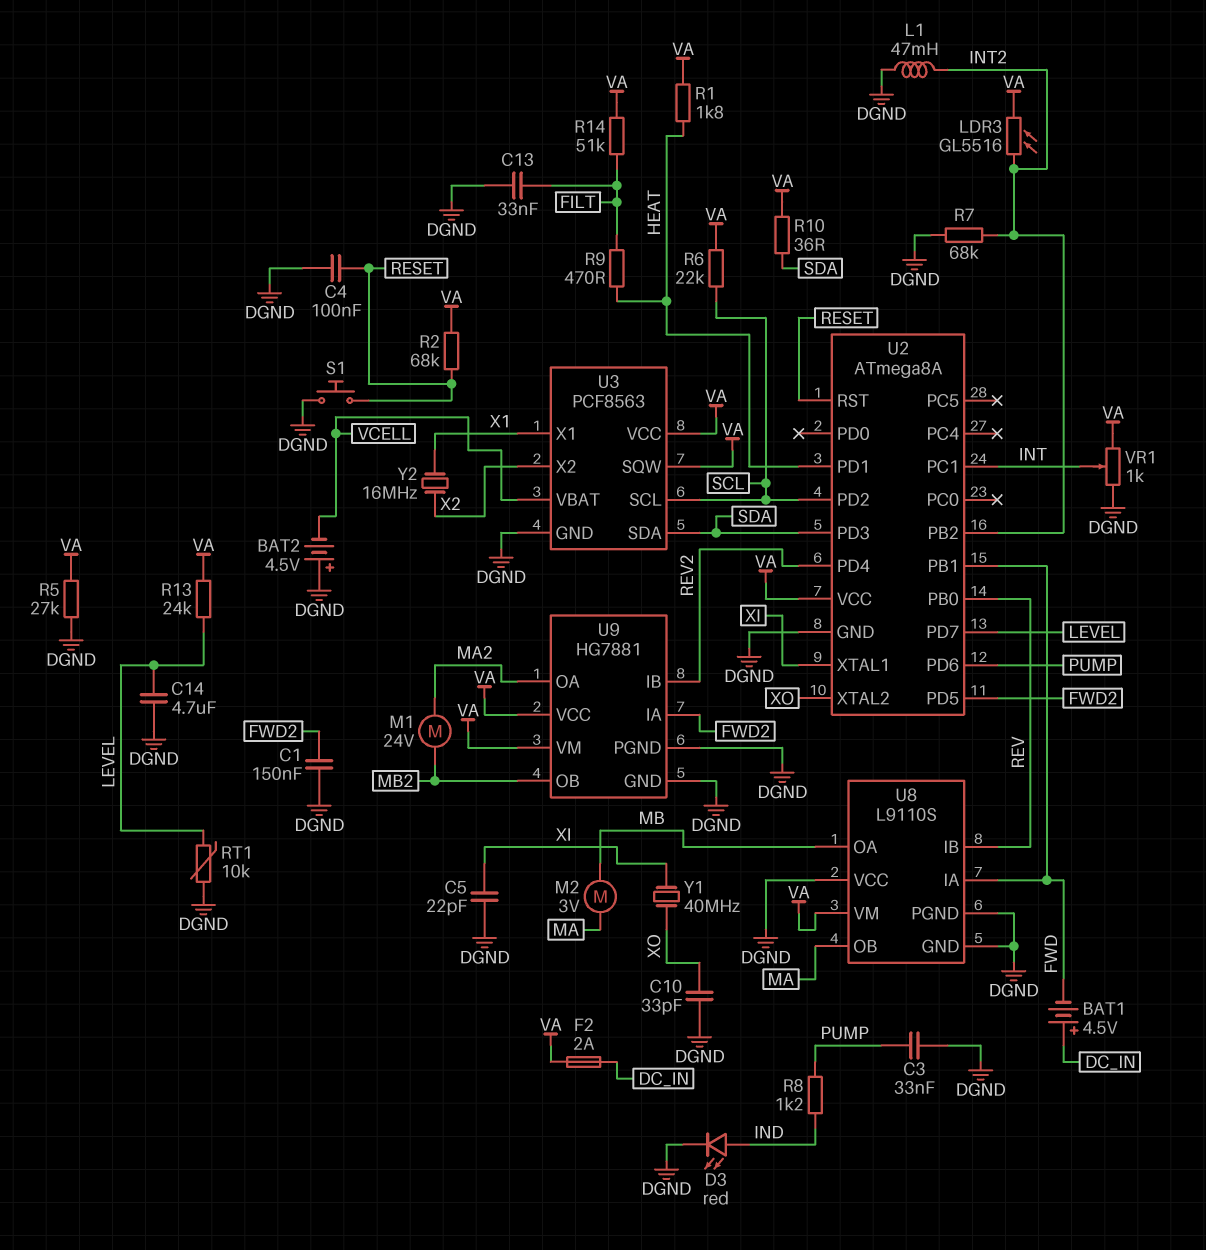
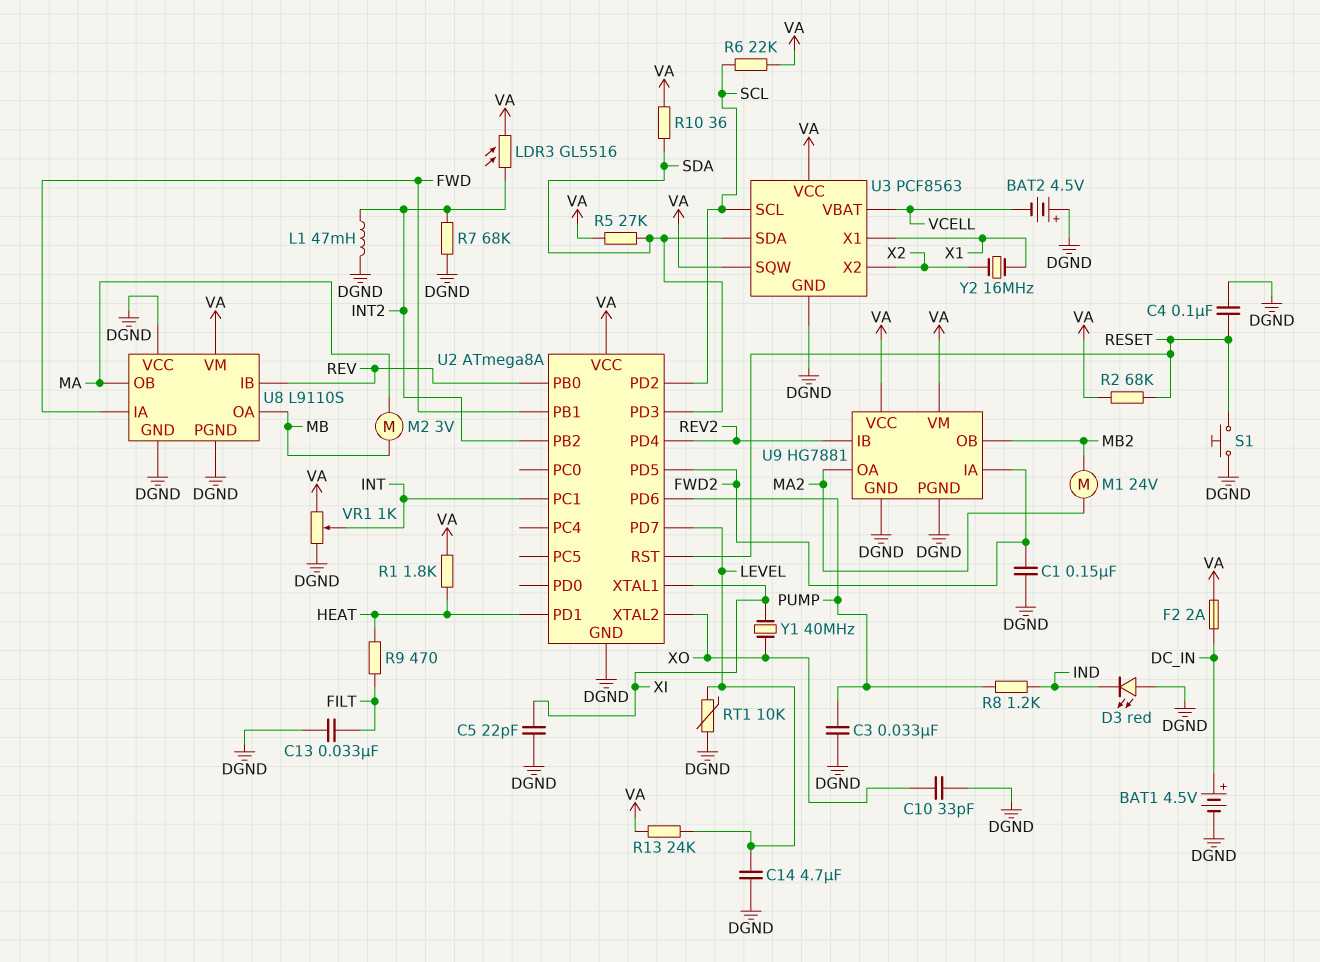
BAT1: 4.5V (plus DC_IN, minus FWD) -> 4.5V (plus DC_IN, minus DGND)
D3: LED red (A IND, K DGND) -> LED red (A DGND, K IND)
R5: 27k (DGND, VA) -> 27k (SDA, VA)
R14: 51k (FILT, VA) -> none

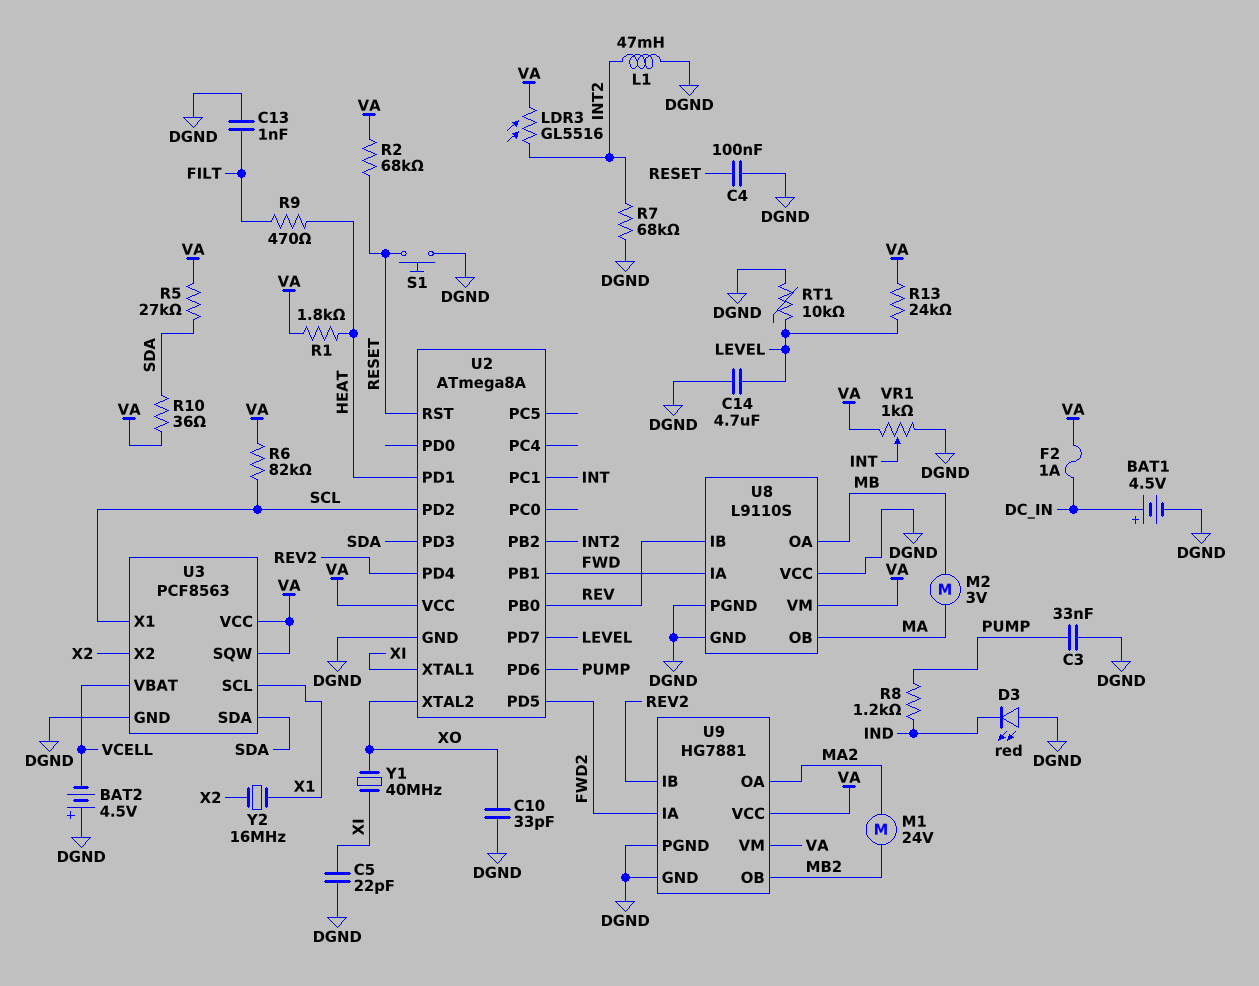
C1: 150nF (DGND, FWD2) -> none
C13: 33nF (DGND, FILT) -> 1nF (DGND, FILT)
F2: 2A (DC_IN, VA) -> 1A (DC_IN, VA)
R6: 22k (SCL, VA) -> 82k (SCL, VA)
U3 pin SCL: SCL -> X1
U3 pin X1: X1 -> SCL

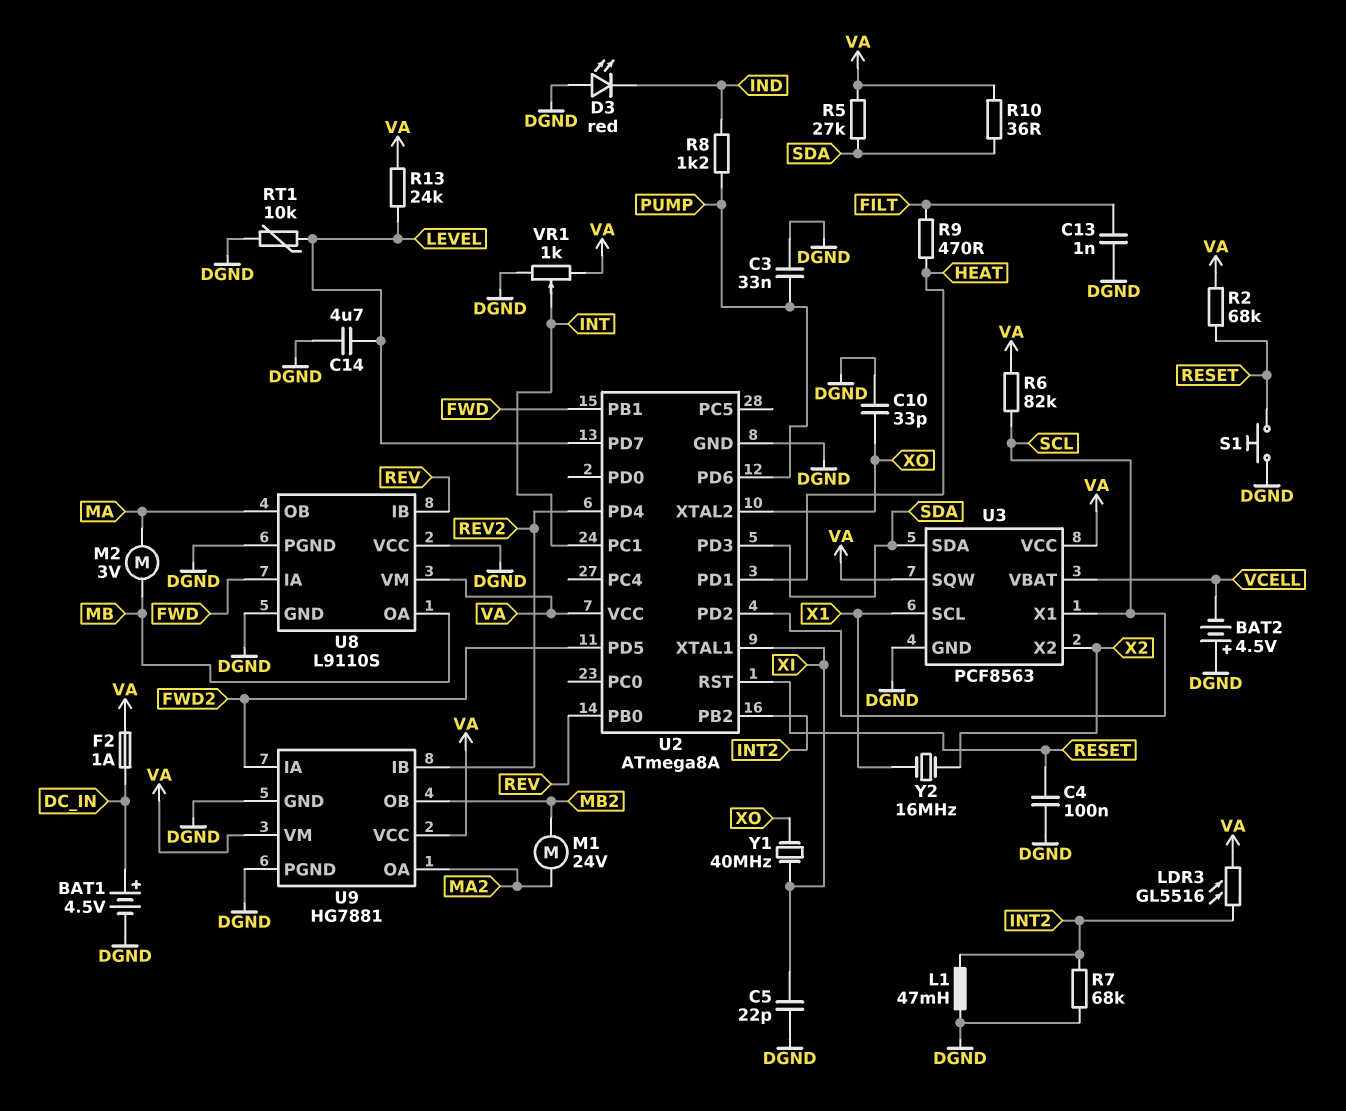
R1: 1.8k (HEAT, VA) -> none

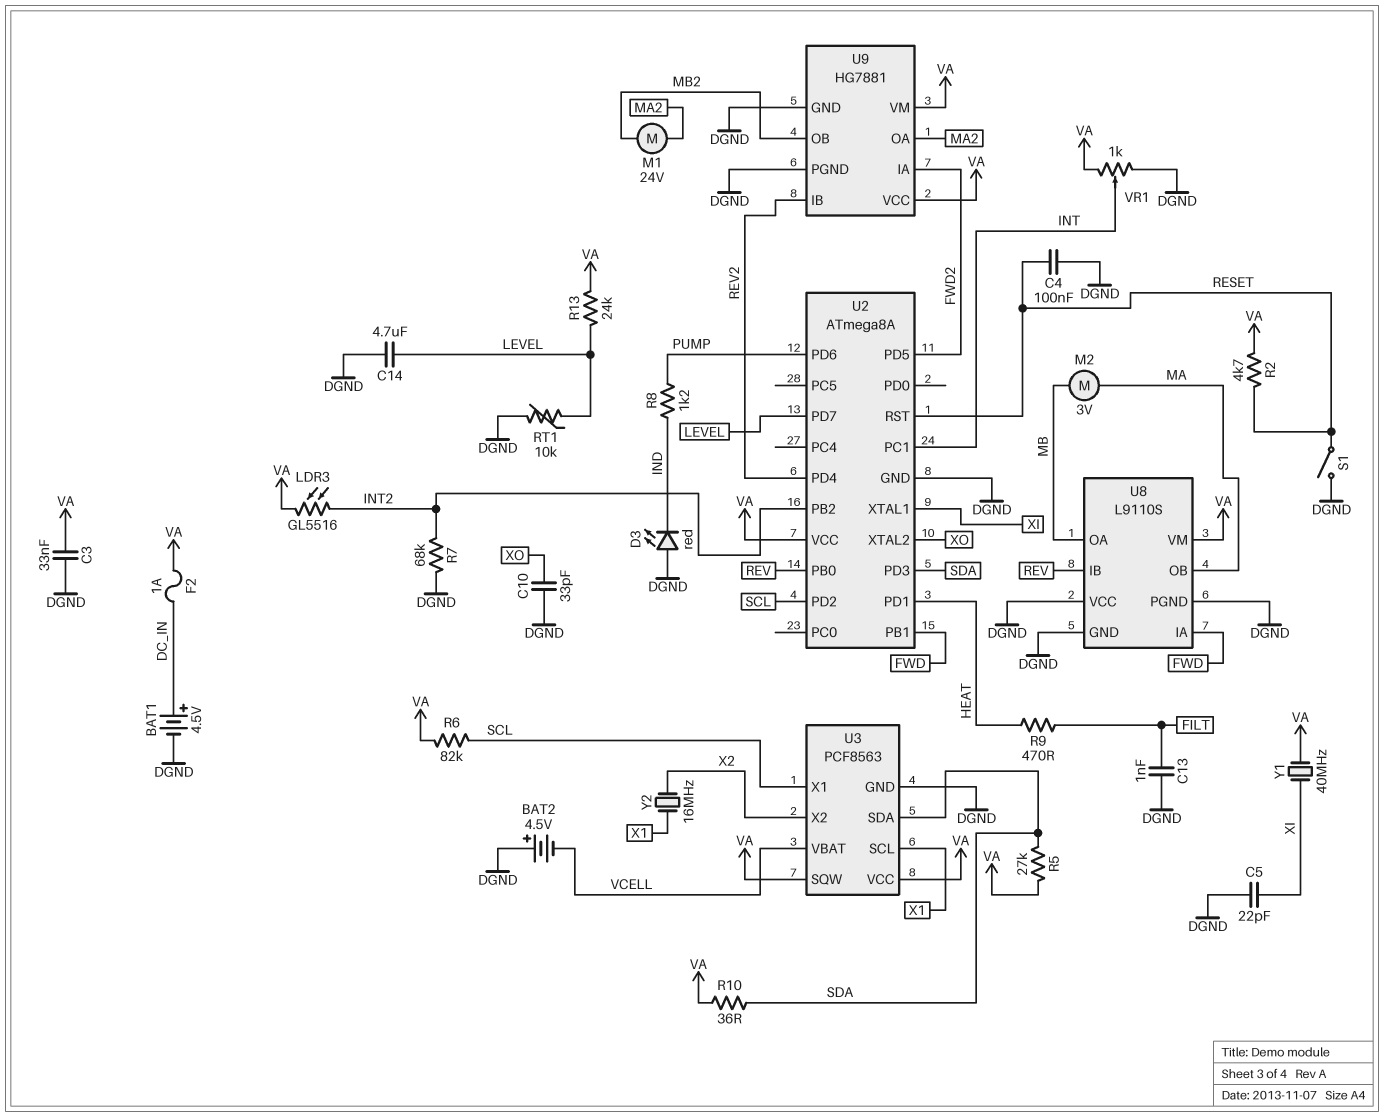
C3: 33nF (DGND, PUMP) -> 33nF (DGND, VA)
L1: 47mH (DGND, INT2) -> none
R2: 68k (RESET, VA) -> 4.7k (RESET, VA)
S1: button (DGND, RESET) -> switch (DGND, RESET)
Y1: 40MHz (XI, XO) -> 40MHz (VA, XI)

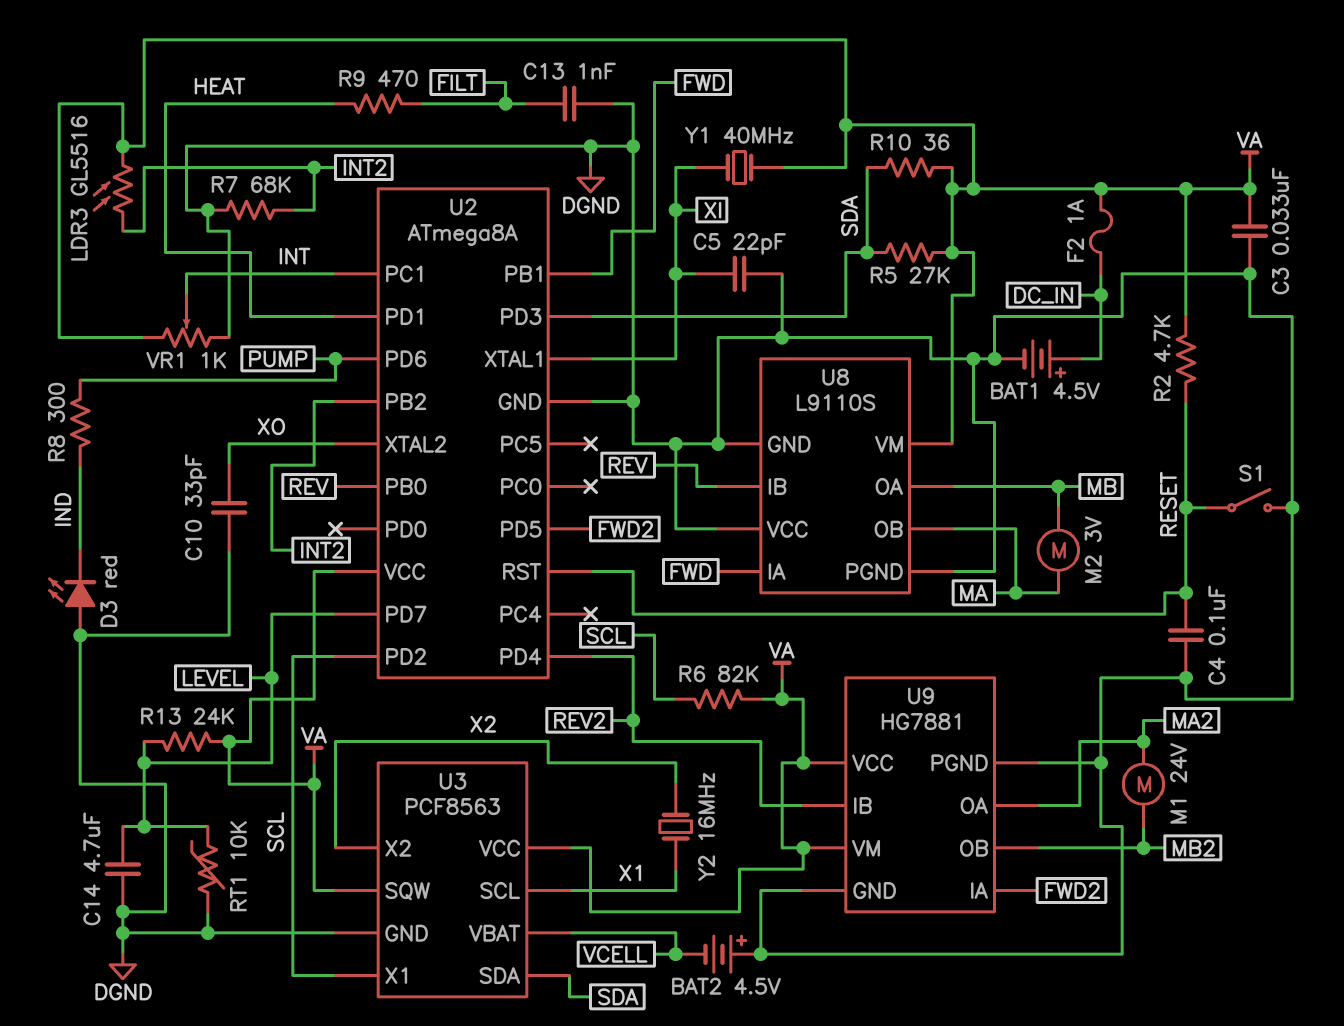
R8: 1.2k (IND, PUMP) -> 300 (IND, PUMP)

